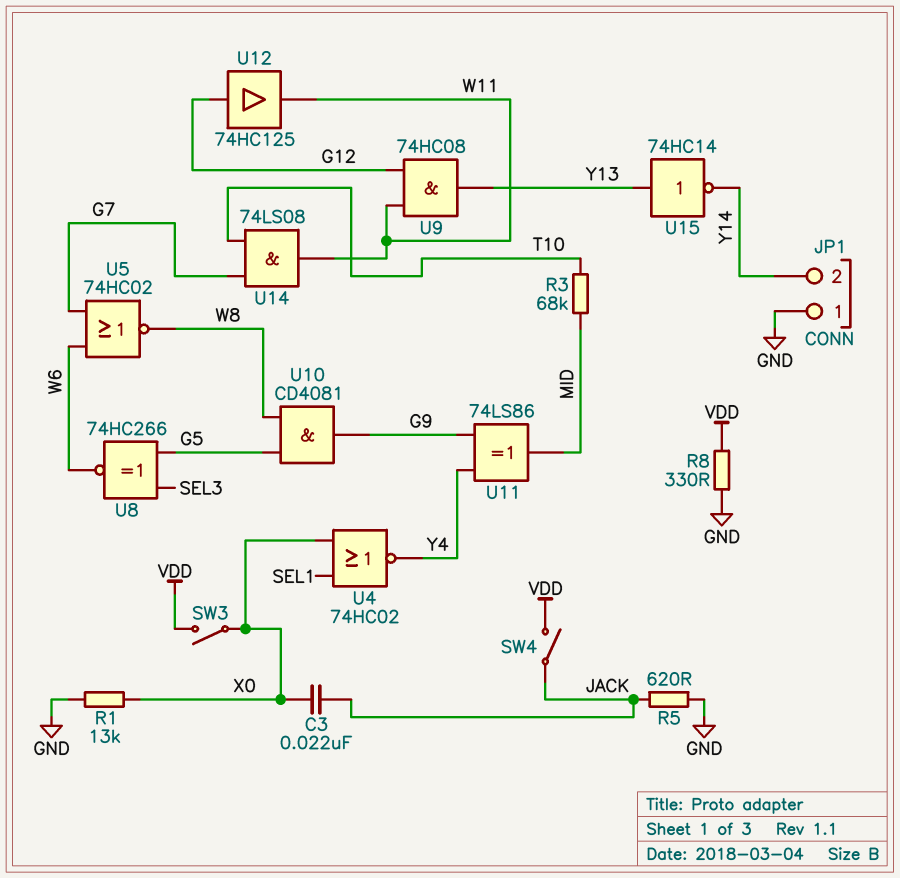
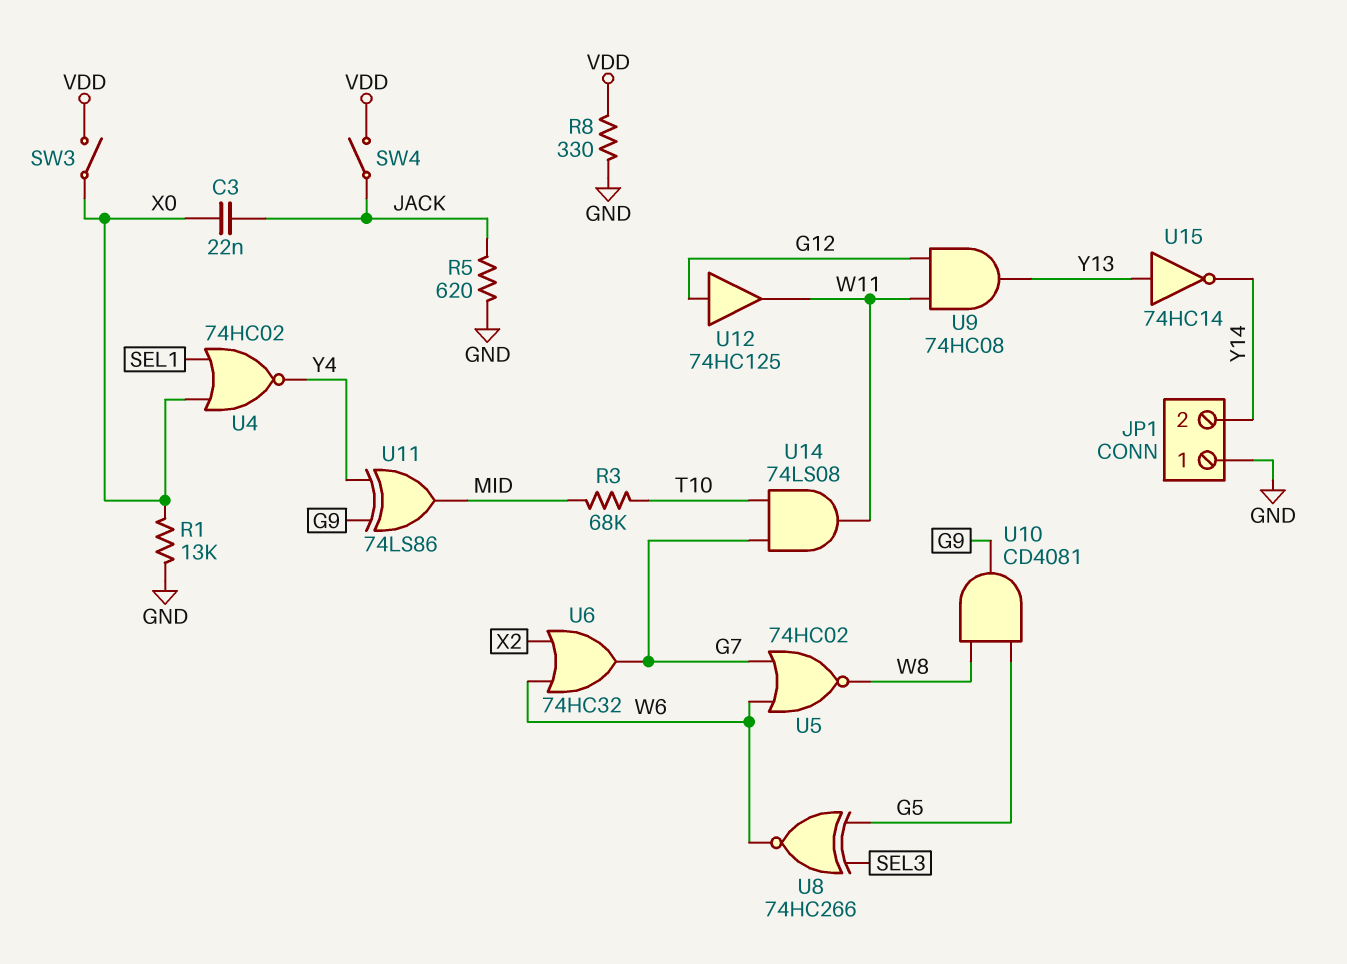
U6: none -> OR 74HC32 (in W6, in X2, out G7)

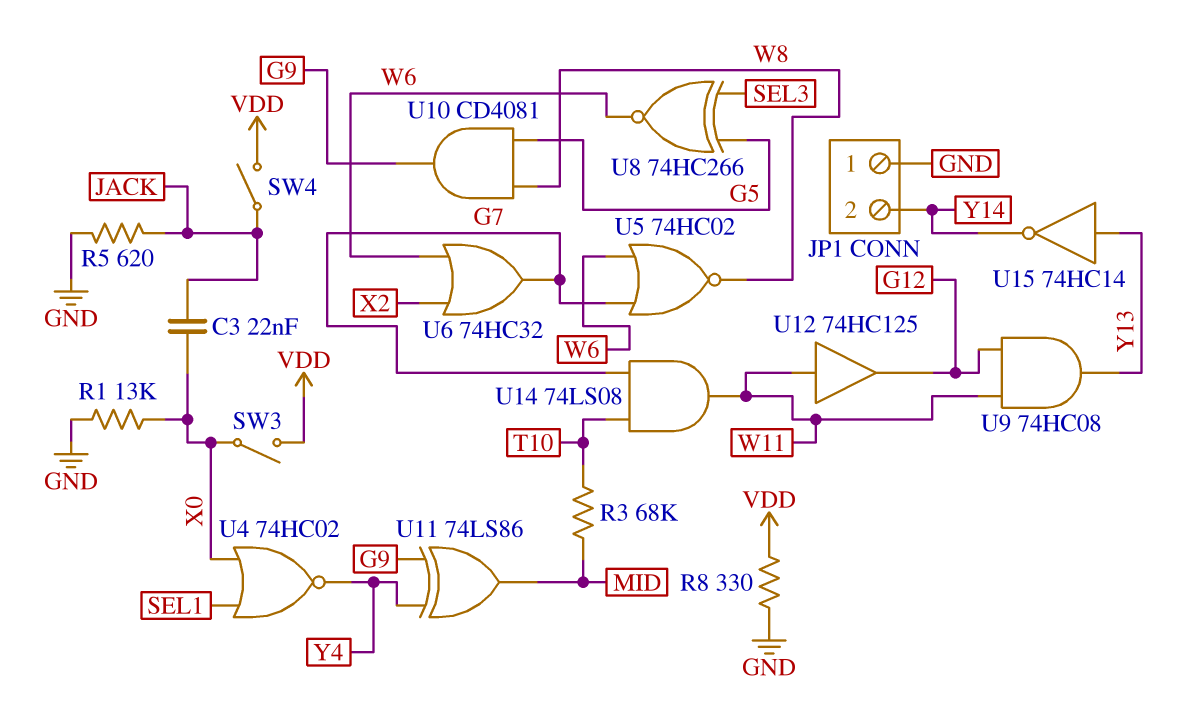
U12: buffer 74HC125 (in G12, out W11) -> buffer 74HC125 (in W11, out G12)

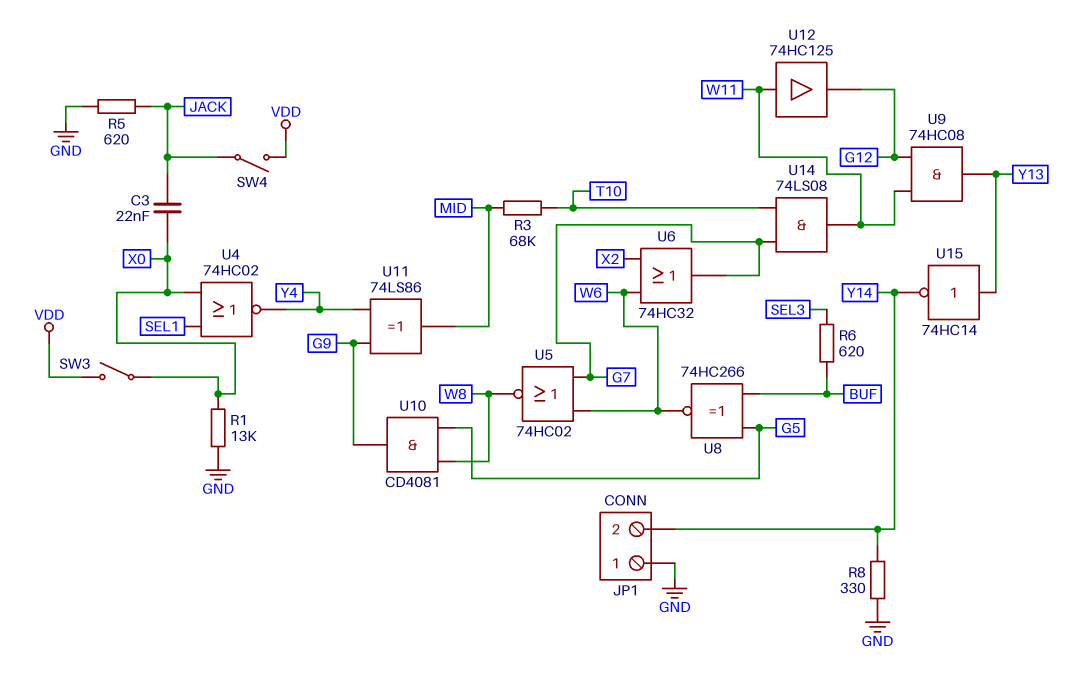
R6: none -> 620 (BUF, SEL3)
R8: 330 (GND, VDD) -> 330 (GND, Y14)
U8: XNOR 74HC266 (in G5, in SEL3, out W6) -> XNOR 74HC266 (in BUF, in G5, out W6)

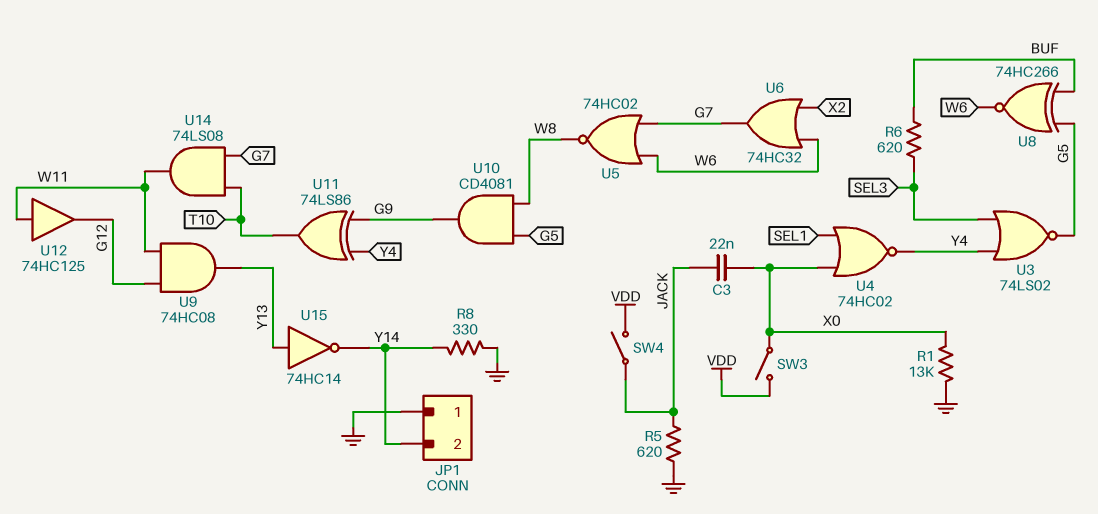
R3: 68k (MID, T10) -> none
U3: none -> NOR 74LS02 (in SEL3, in Y4, out G5)
U11: XOR 74LS86 (in G9, in Y4, out MID) -> XOR 74LS86 (in G9, in Y4, out T10)

